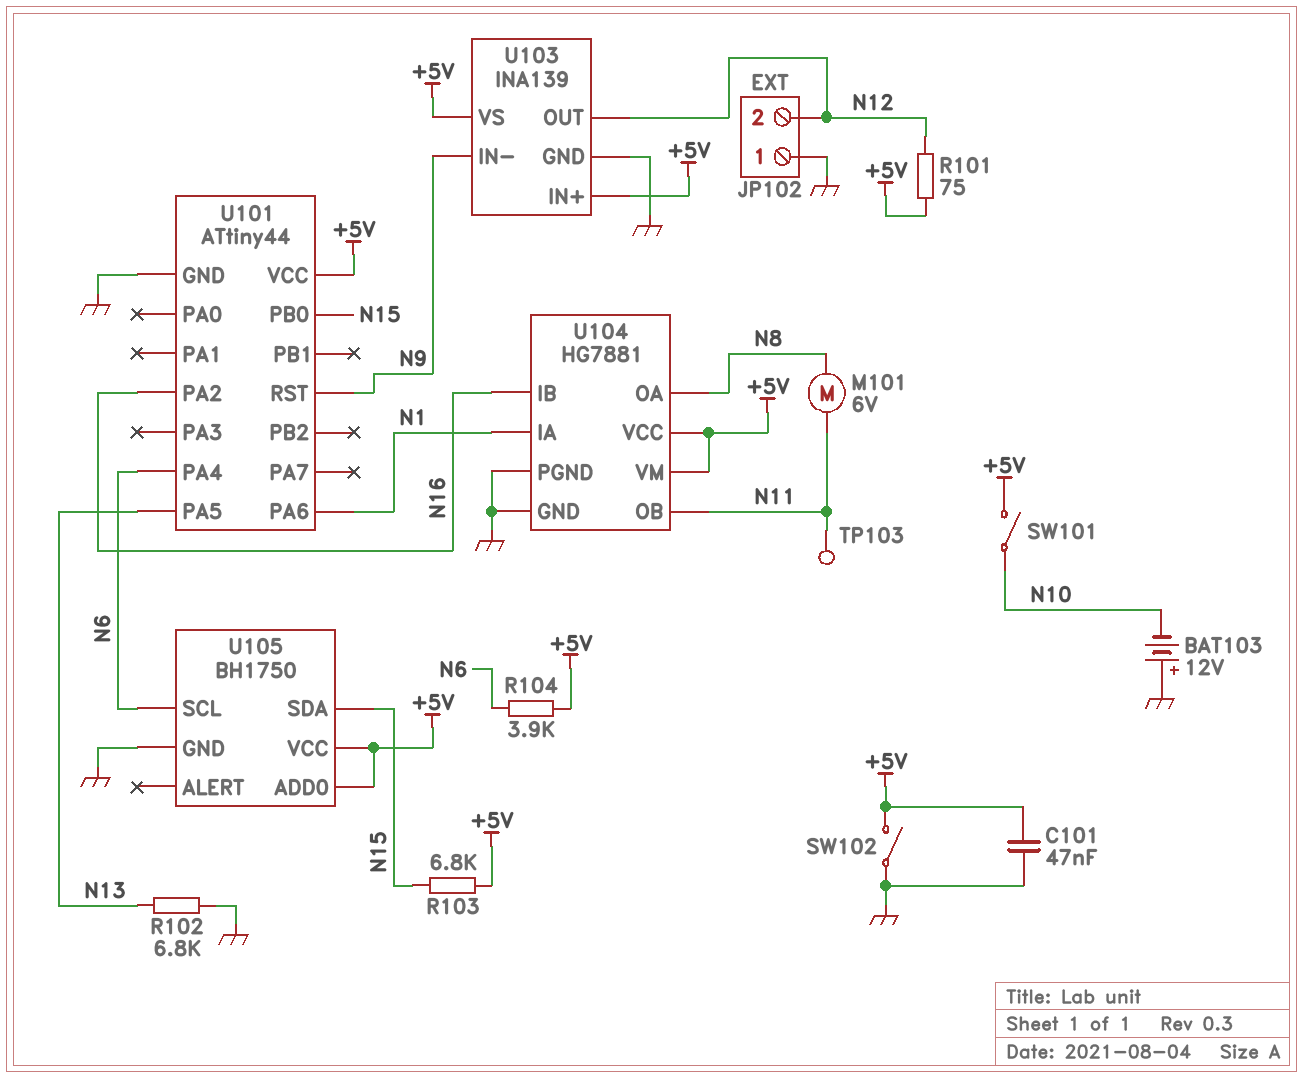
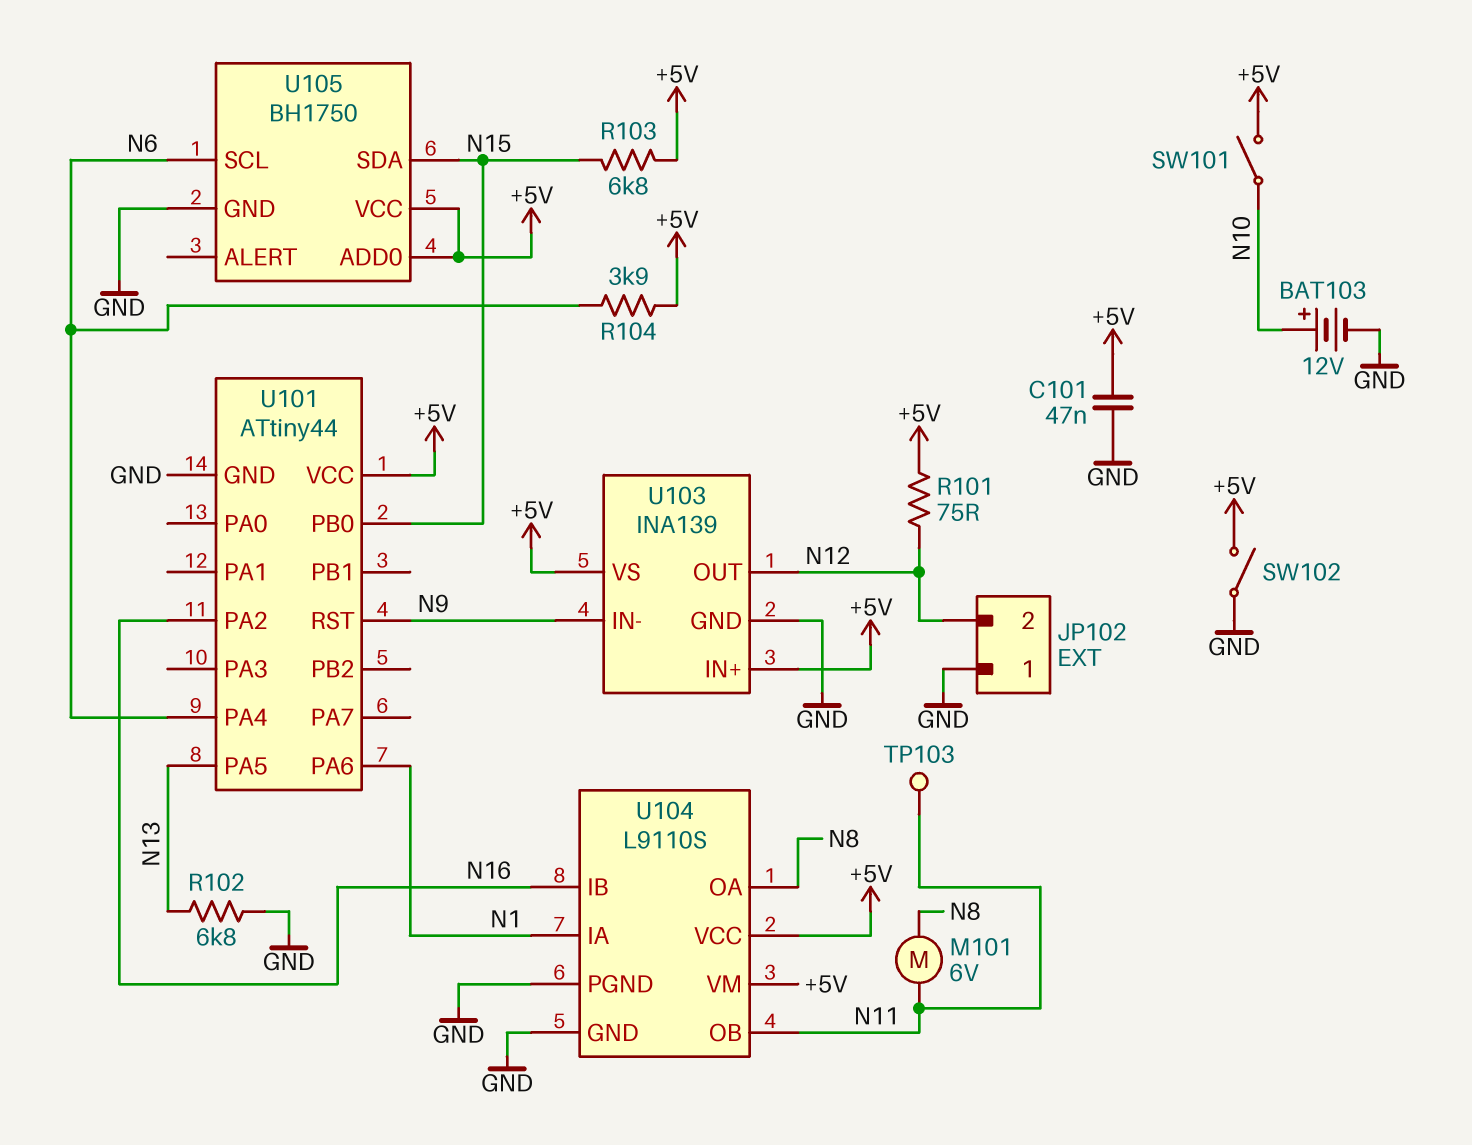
BAT103: 12V (plus GND, minus N10) -> 12V (plus N10, minus GND)
U104: HG7881 -> L9110S

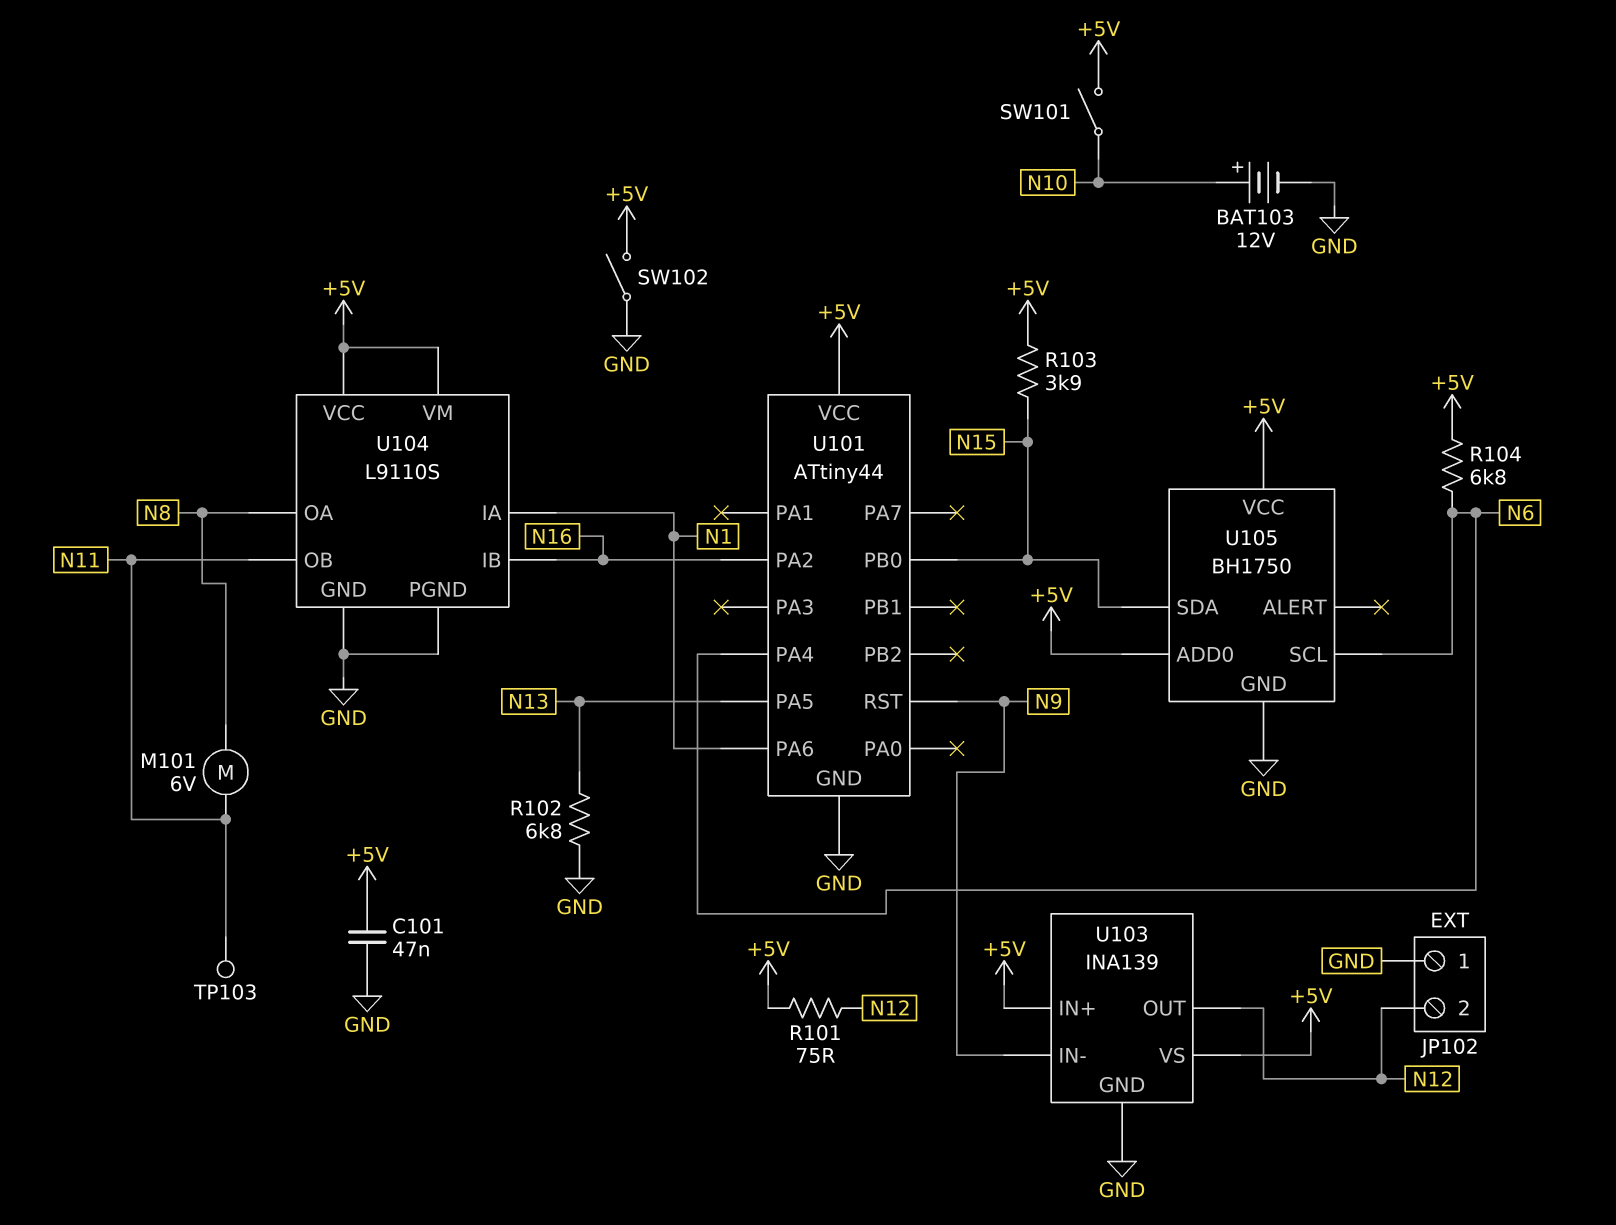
R103: 6.8k (+5V, N15) -> 3.9k (+5V, N15)
R104: 3.9k (+5V, N6) -> 6.8k (+5V, N6)

